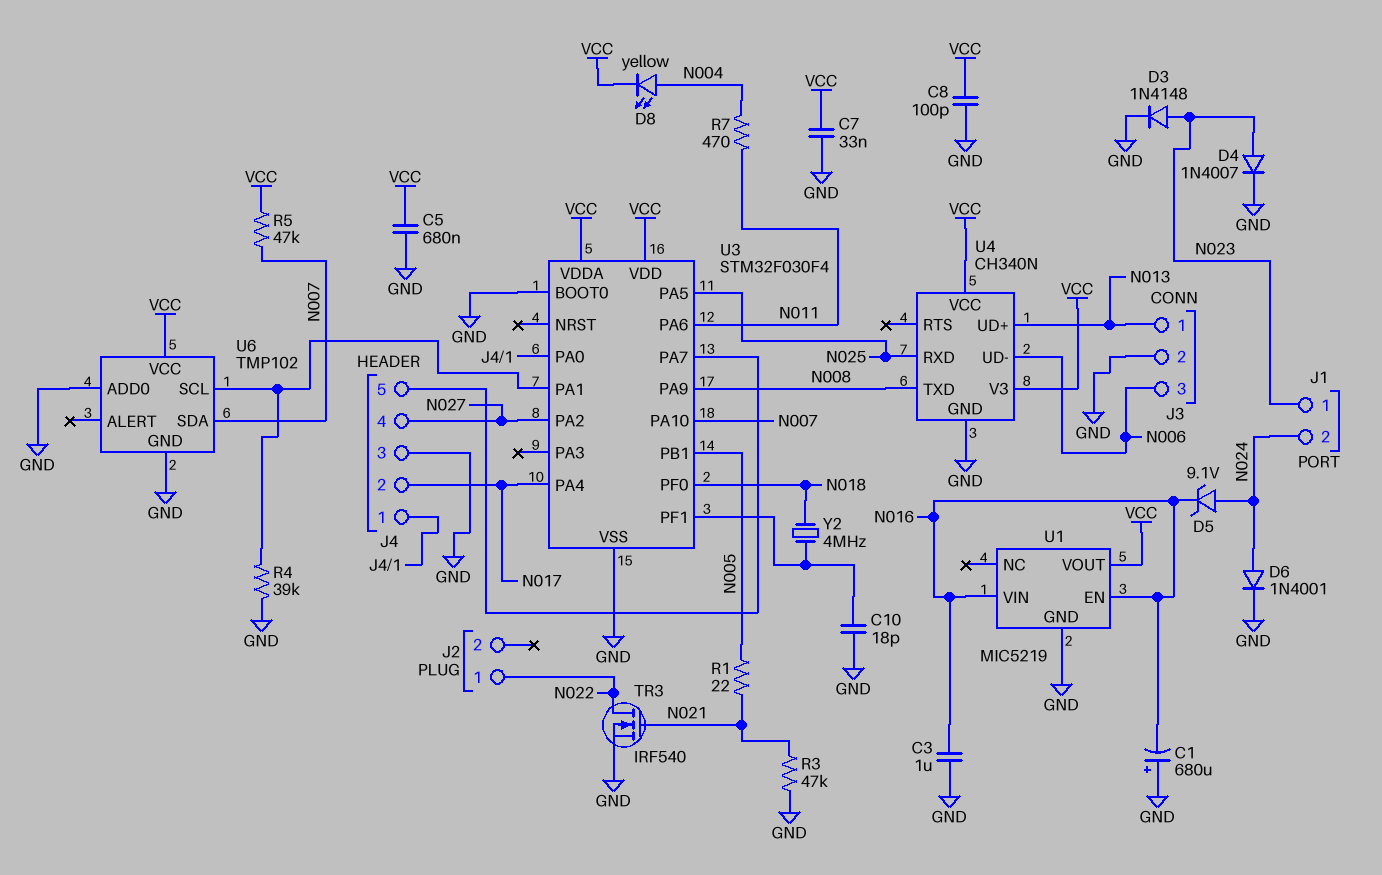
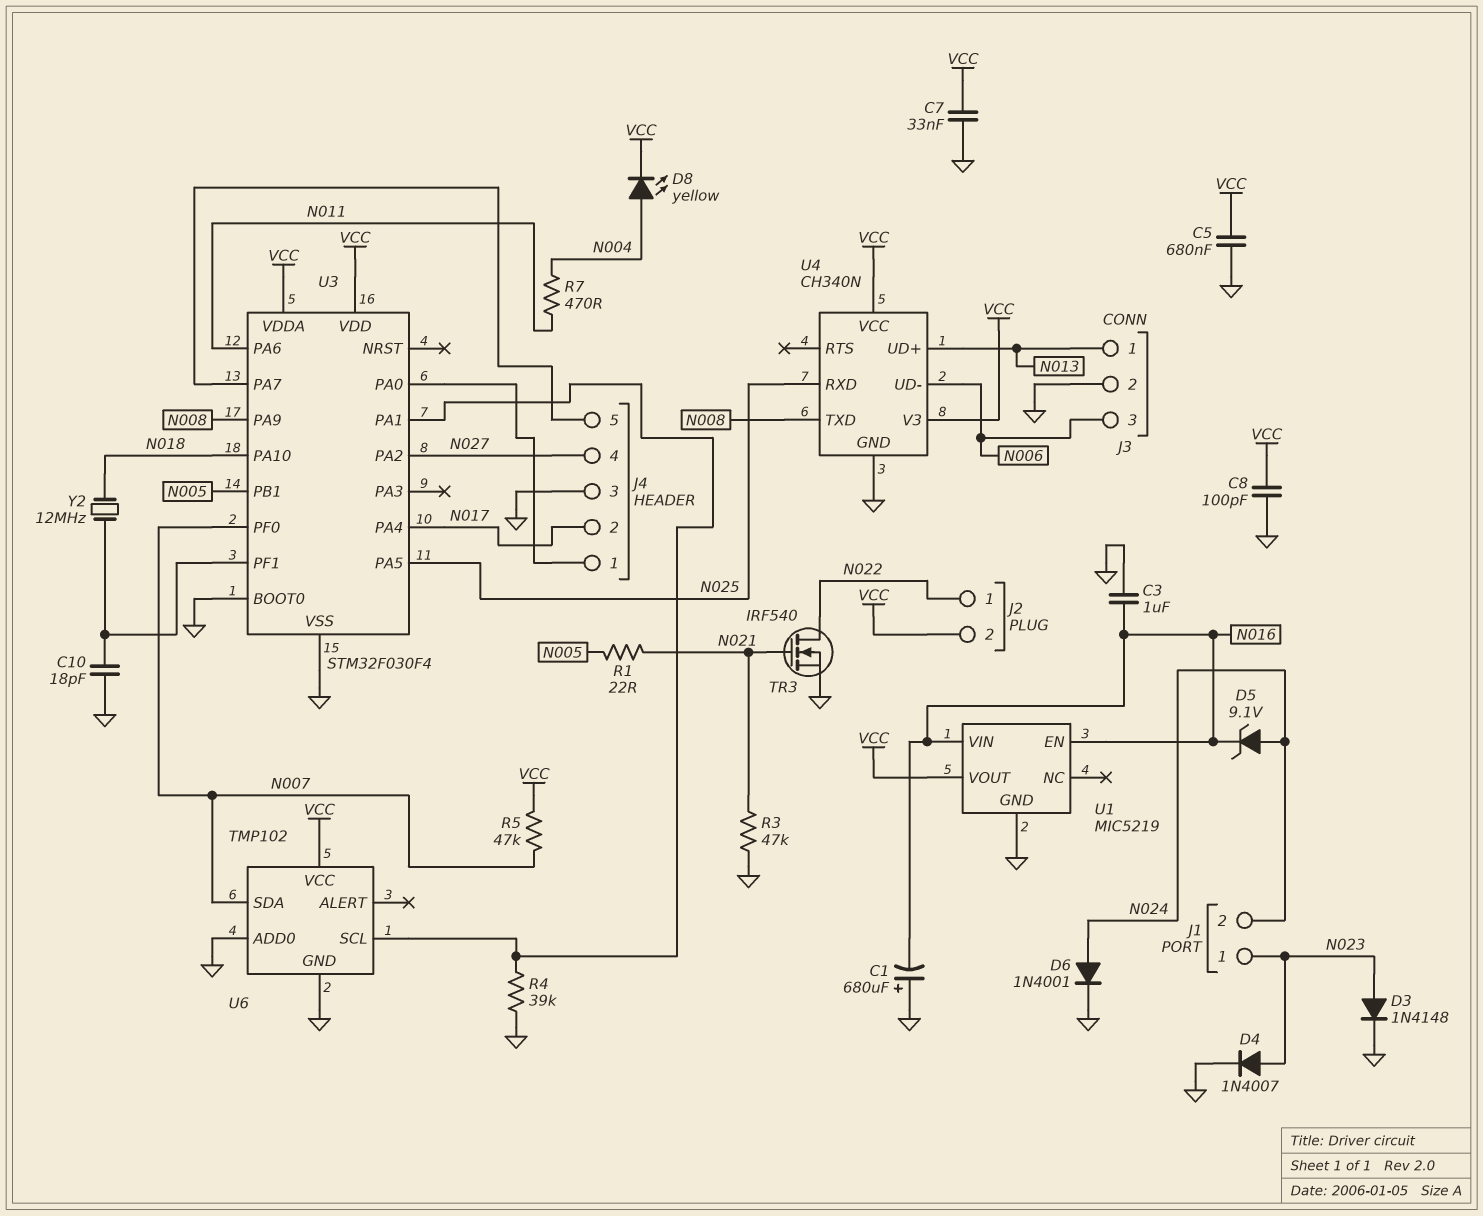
J2 pin 2: none -> VCC
U3 pin PA10: N007 -> N018
U3 pin PF0: N018 -> N007
Y2: 4MHz (N018, U3/PF1) -> 12MHz (N018, U3/PF1)

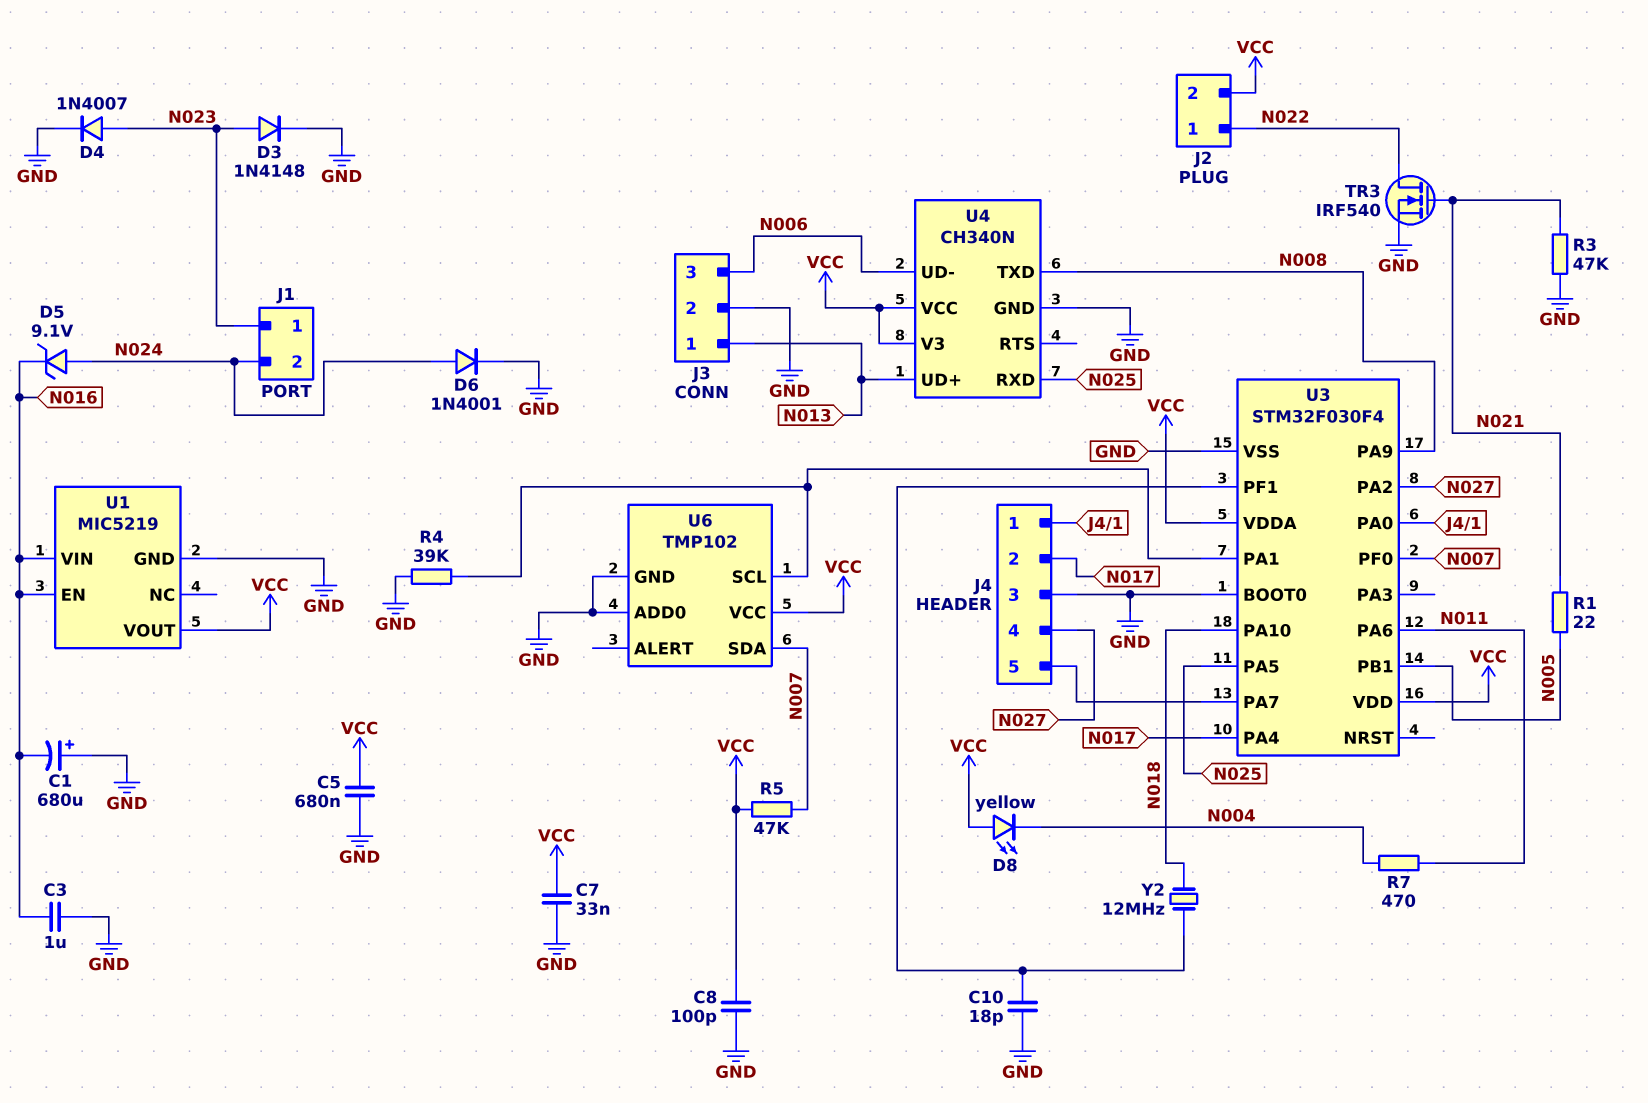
D8: LED yellow (A N004, K VCC) -> LED yellow (A VCC, K N004)

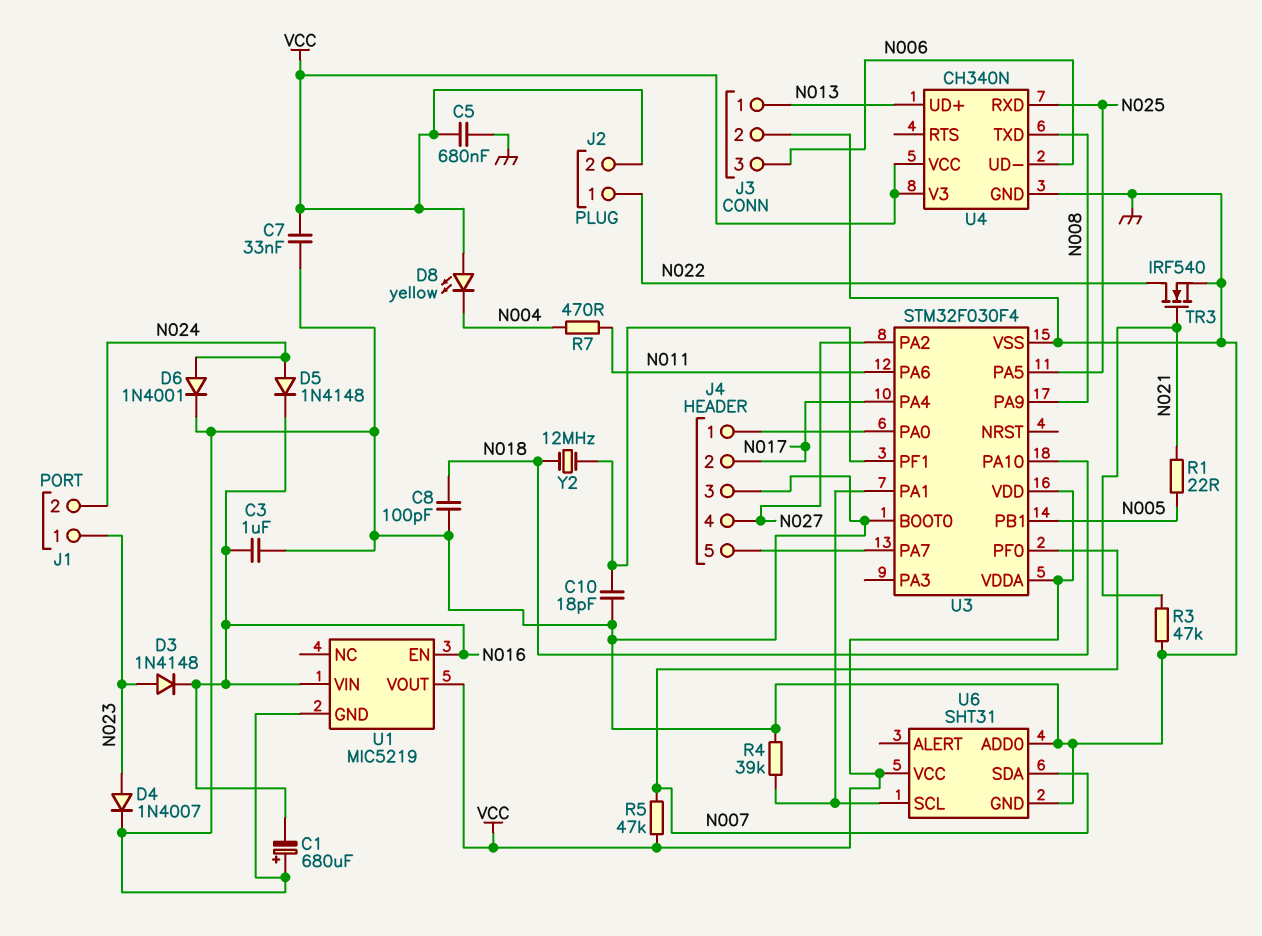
C8: 100pF (GND, VCC) -> 100pF (GND, N018)
D3: diode 1N4148 (A N023, K GND) -> diode 1N4148 (A N023, K N016)
D5: zener 9.1V (A N024, K N016) -> diode 1N4148 (A N024, K N016)
U6: TMP102 -> SHT31

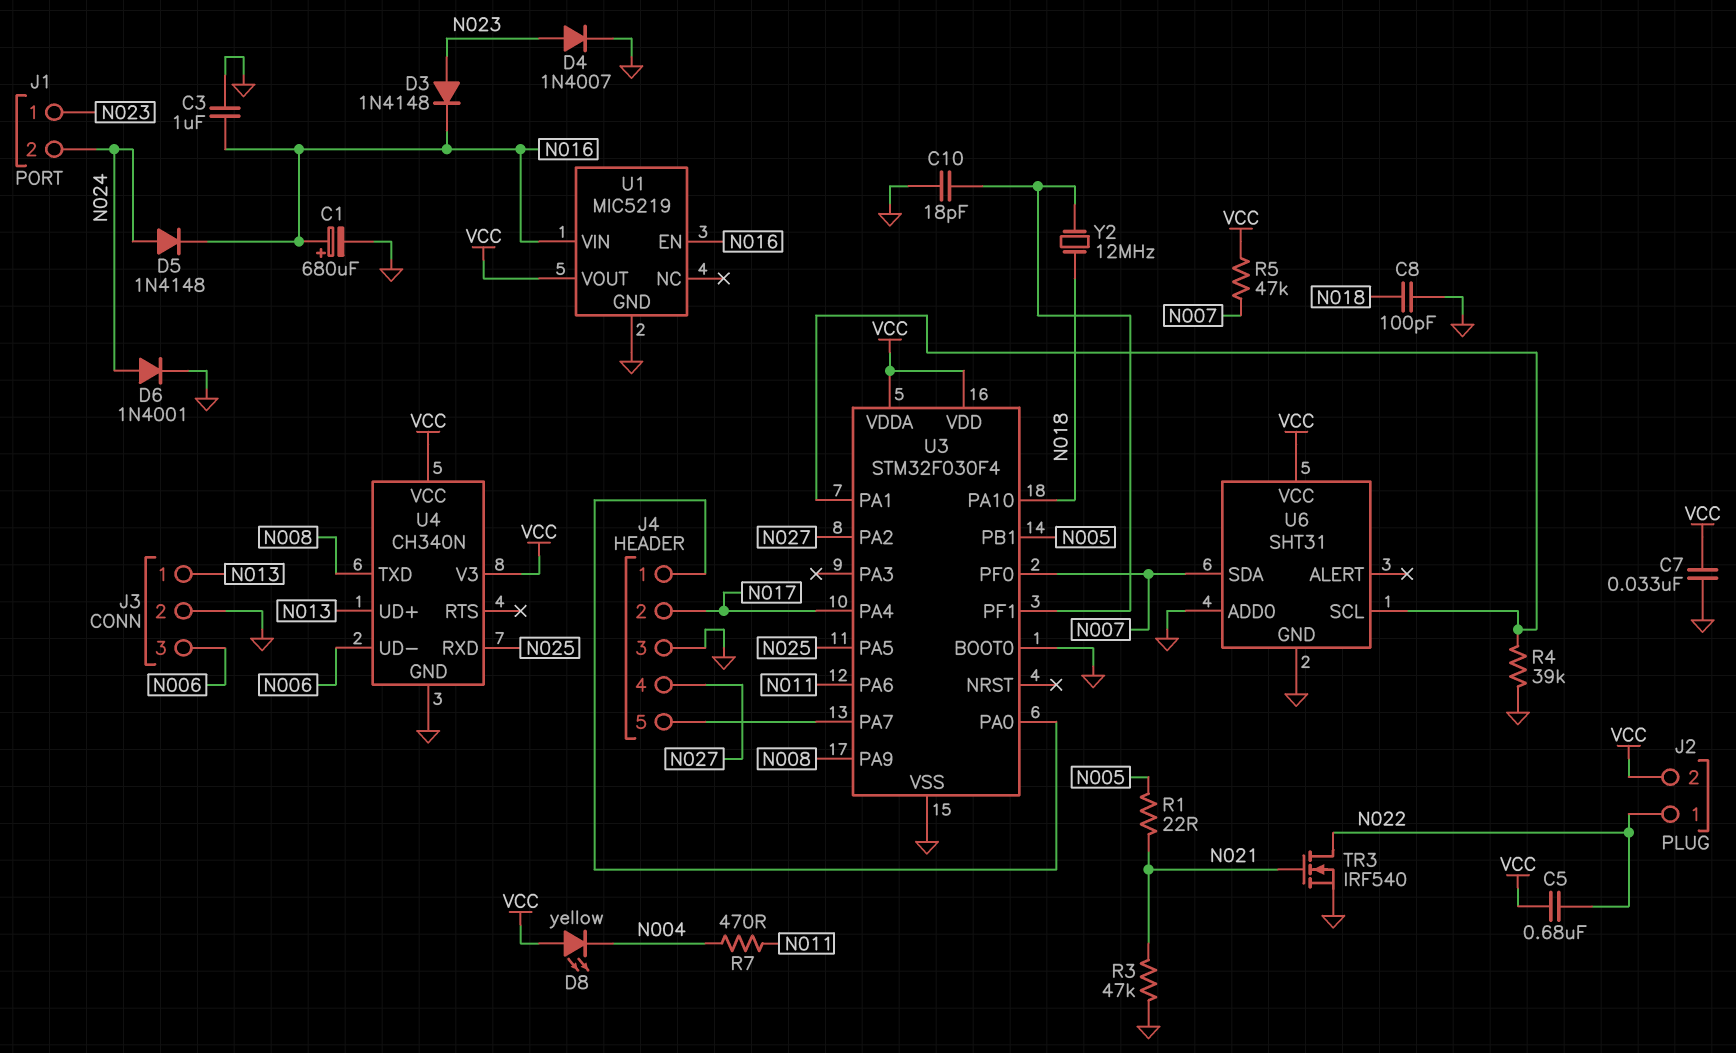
C1: 680uF (plus GND, minus N016) -> 680uF (plus N016, minus GND)
C5: 680nF (GND, VCC) -> 680nF (N022, VCC)

